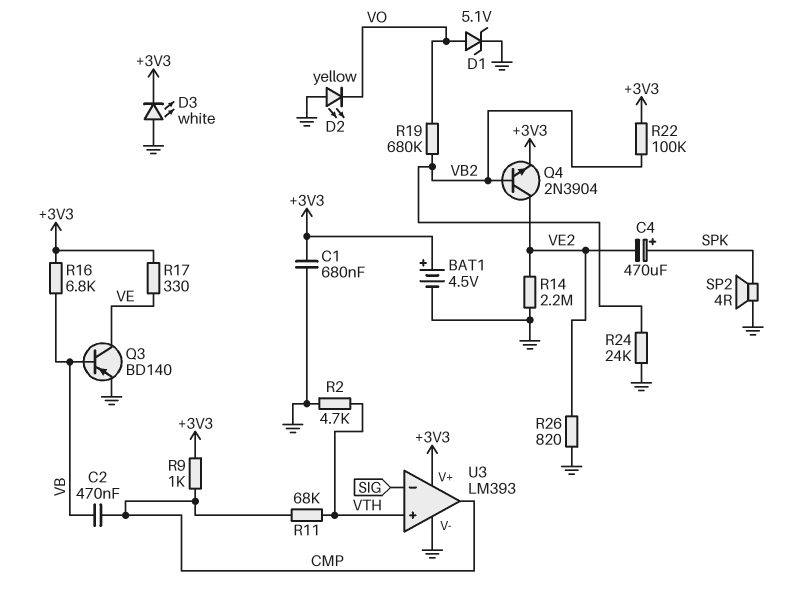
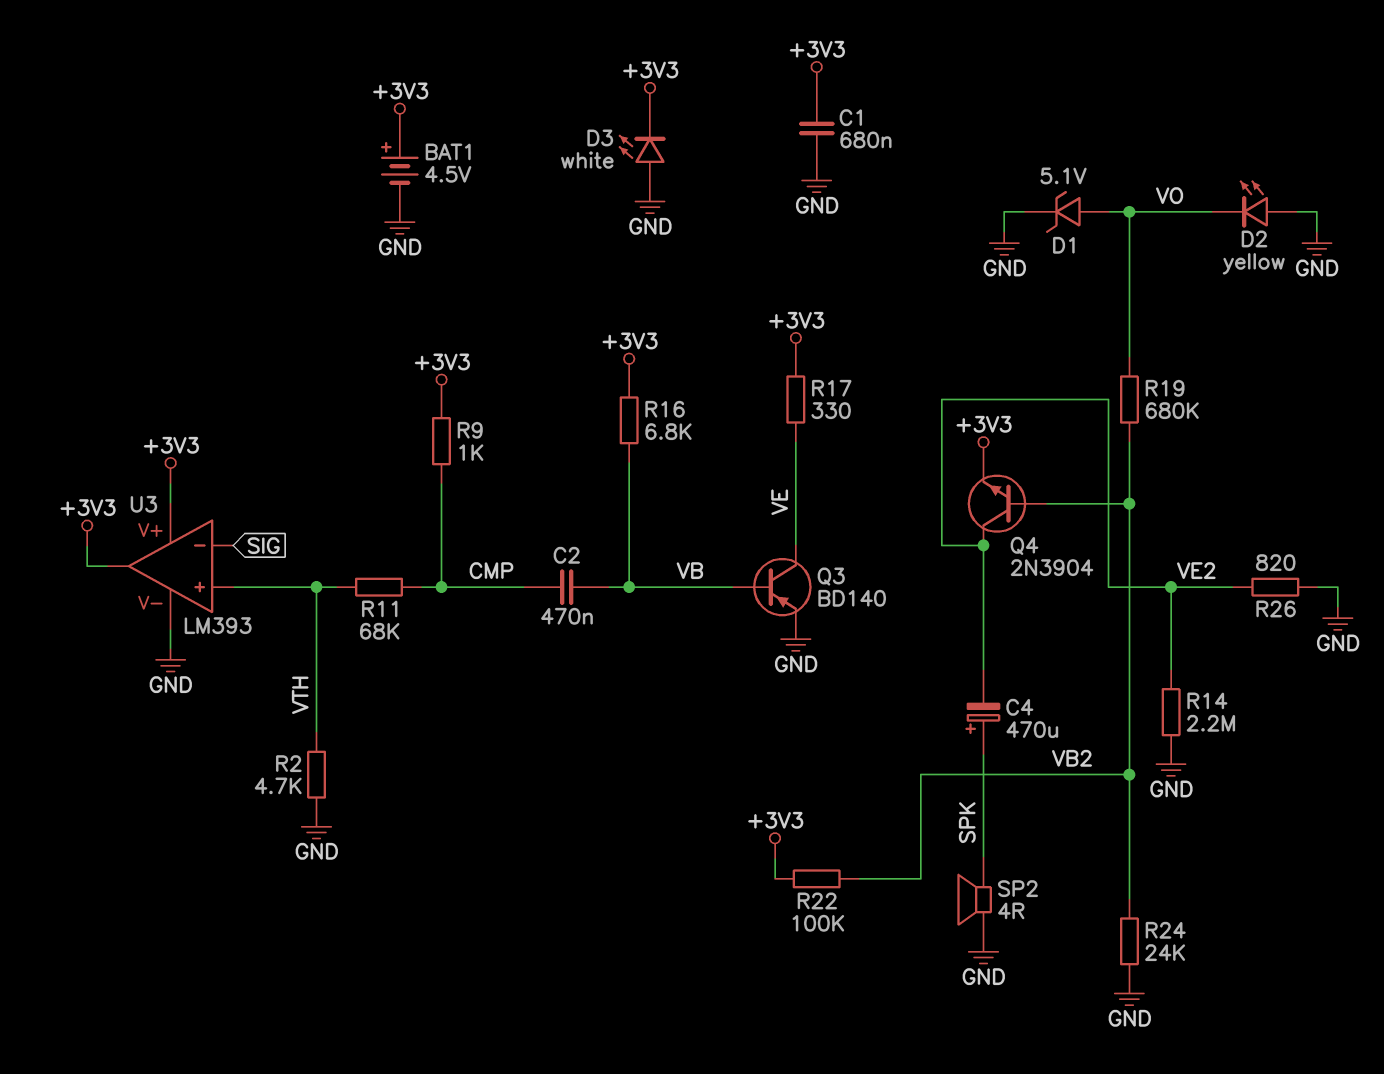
U3 pin out: CMP -> +3V3

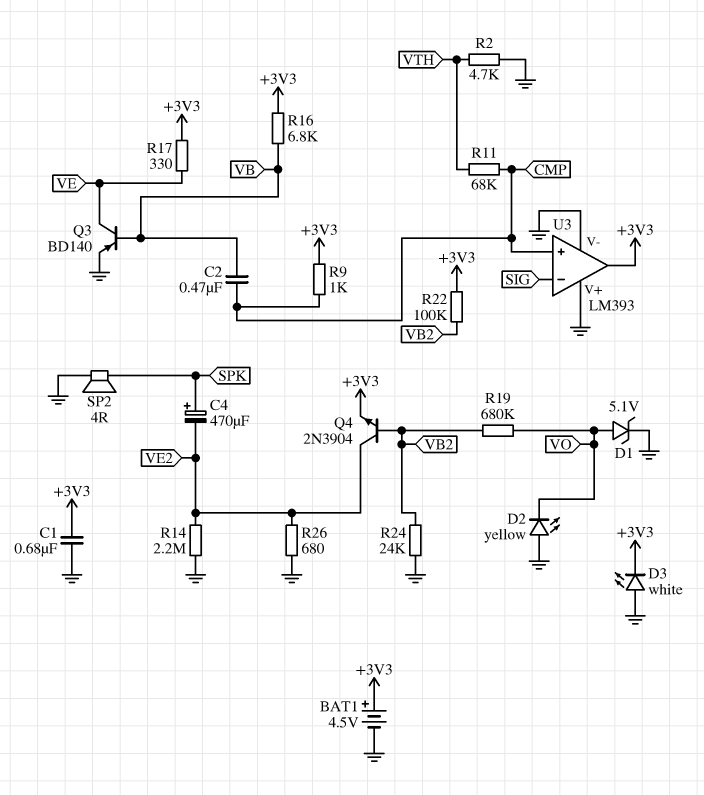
R26: 820 (GND, VE2) -> 680 (GND, VE2)
U3 pin V+: +3V3 -> GND
U3 pin in+: VTH -> CMP

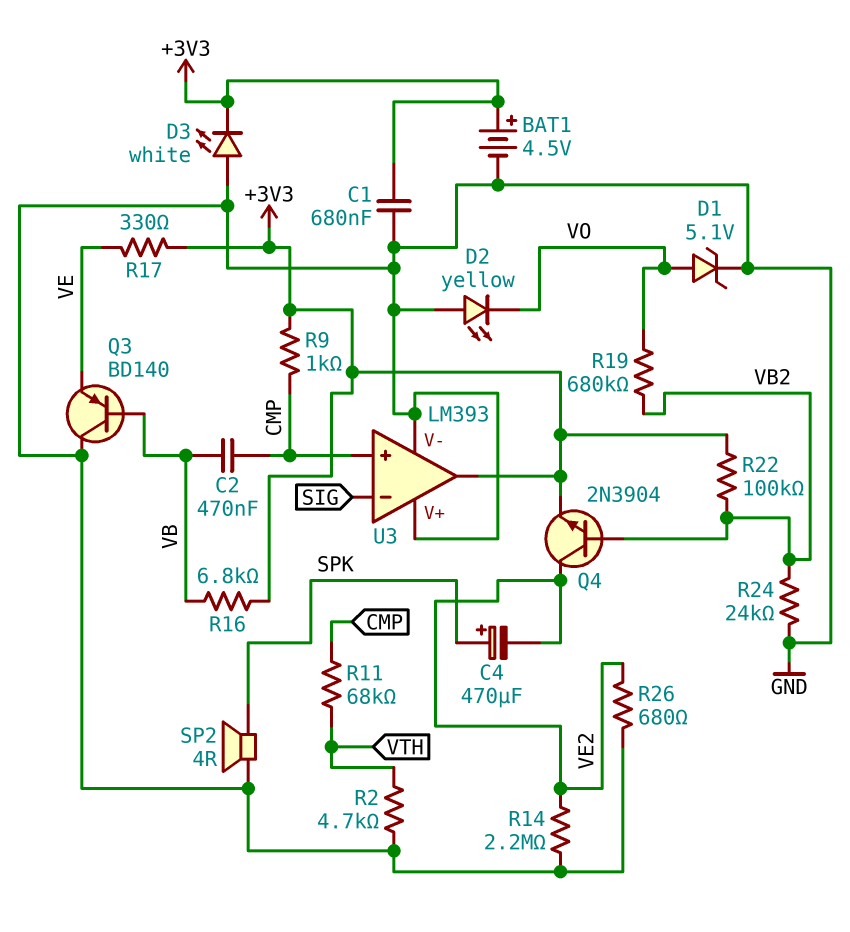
Q3: PNP BD140 (B VB, C VE, E GND) -> PNP BD140 (B VB, C GND, E VE)

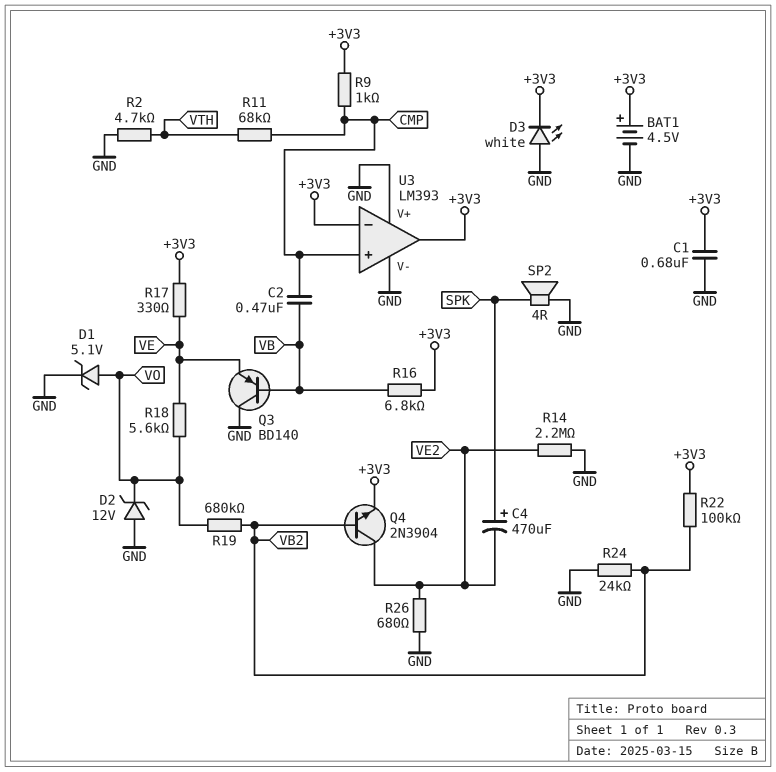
D2: LED yellow (A GND, K VO) -> zener 12V (A GND, K VO)
R18: none -> 5.6k (VE, VO)
U3 pin in-: SIG -> +3V3

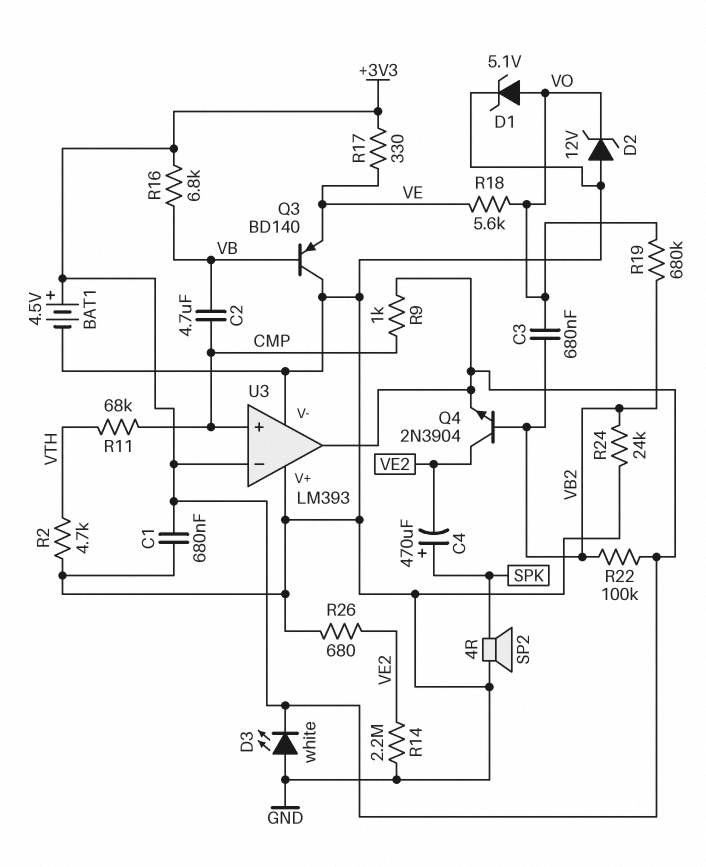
C2: 470nF (CMP, VB) -> 4.7uF (CMP, VB)
C3: none -> 680nF (VB2, VO)

